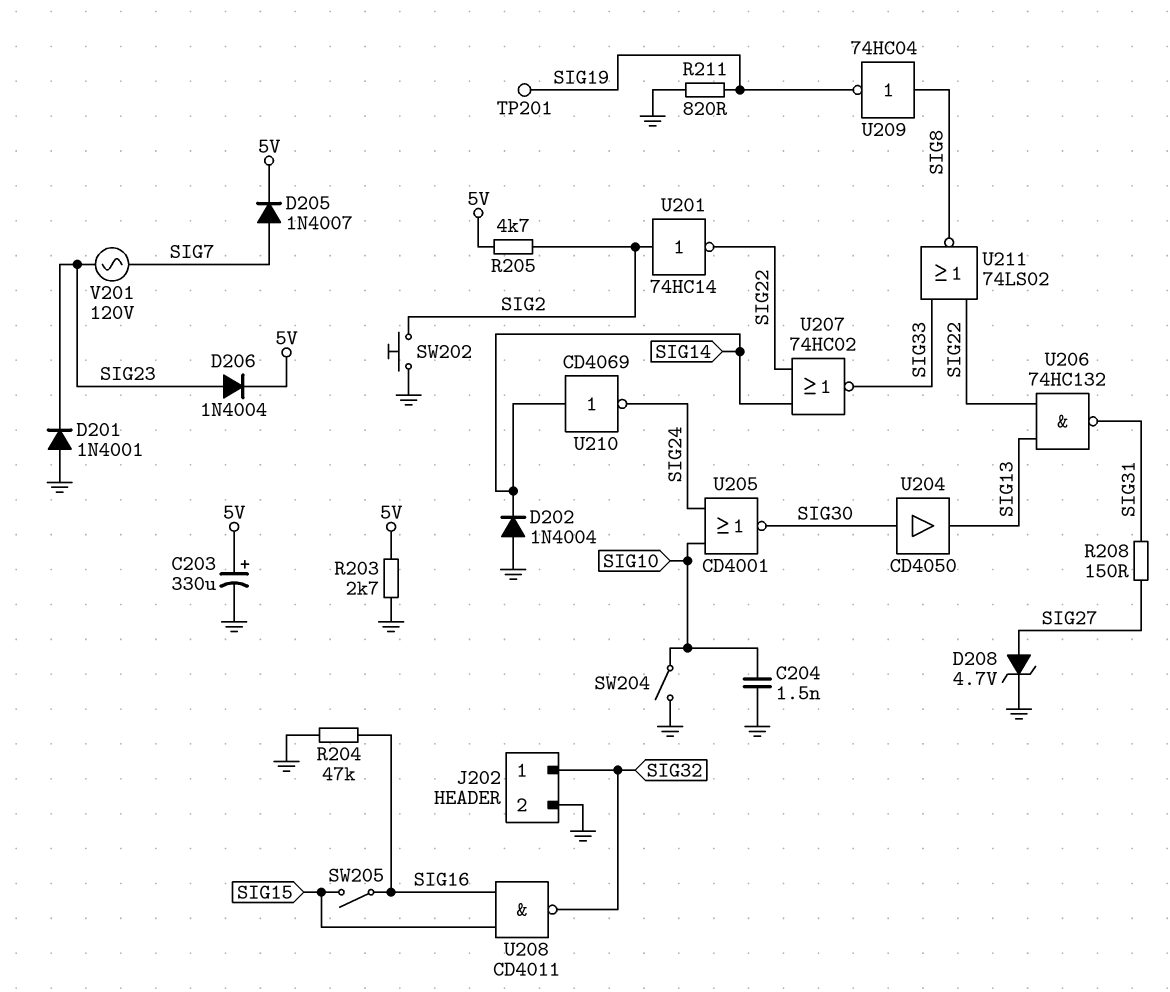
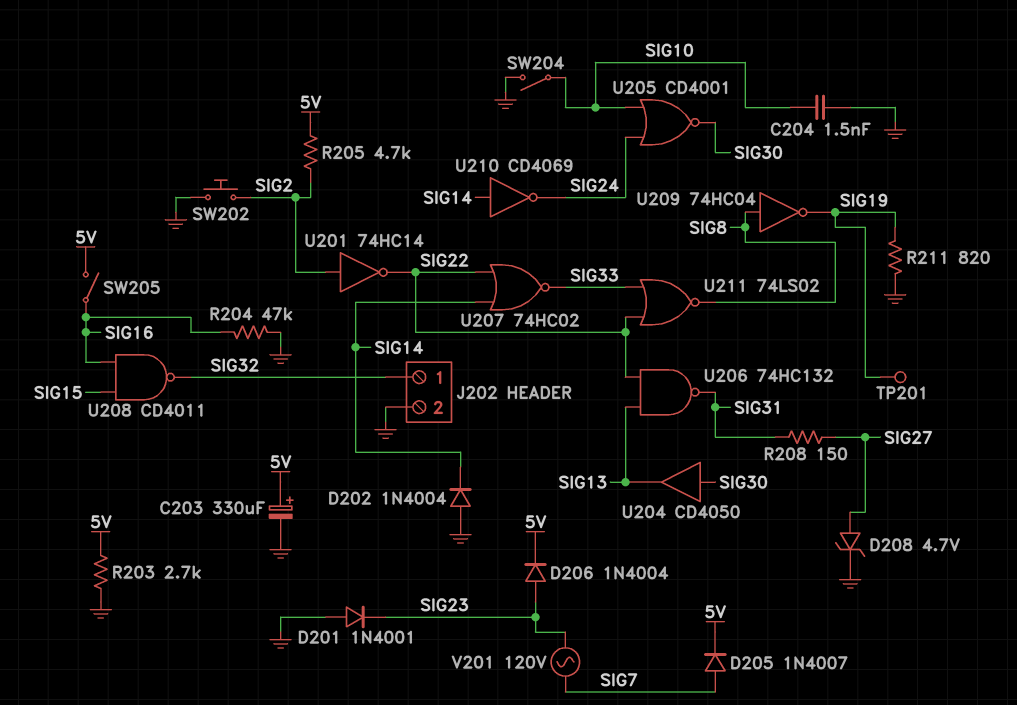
SW205: switch (SIG15, SIG16) -> switch (5V, SIG16)

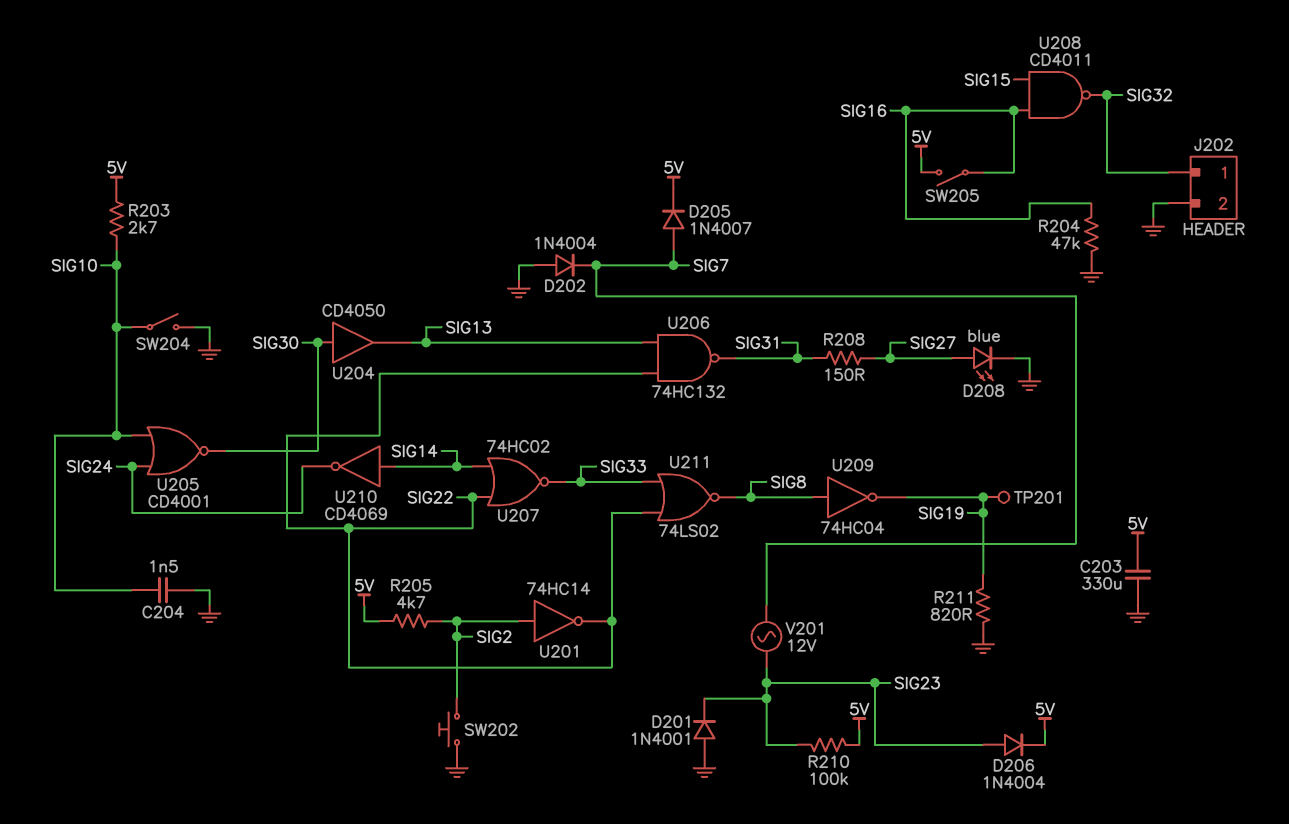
C203: 330uF (plus 5V, minus GND) -> 330uF (5V, GND)
D202: diode 1N4004 (A GND, K SIG14) -> diode 1N4004 (A GND, K SIG7)
D208: zener 4.7V (A SIG27, K GND) -> LED blue (A SIG27, K GND)
R203: 2.7k (5V, GND) -> 2.7k (5V, SIG10)
R210: none -> 100k (5V, SIG23)
V201: AC 120V (SIG7, SIG23) -> AC 12V (SIG7, SIG23)

